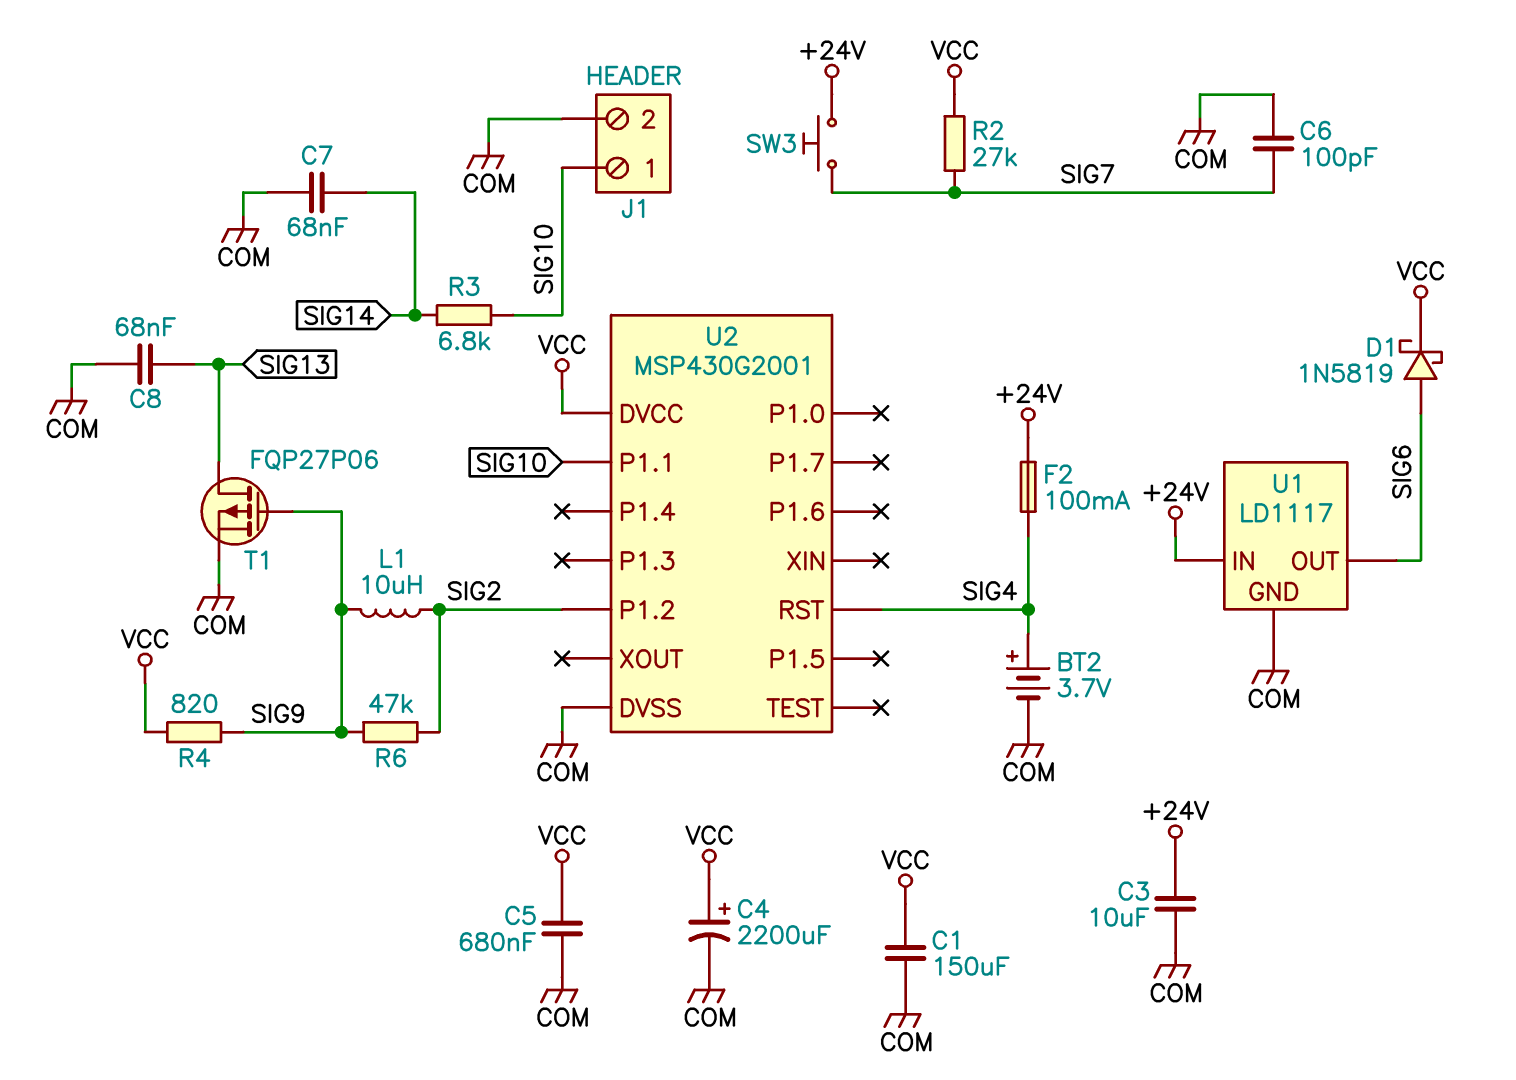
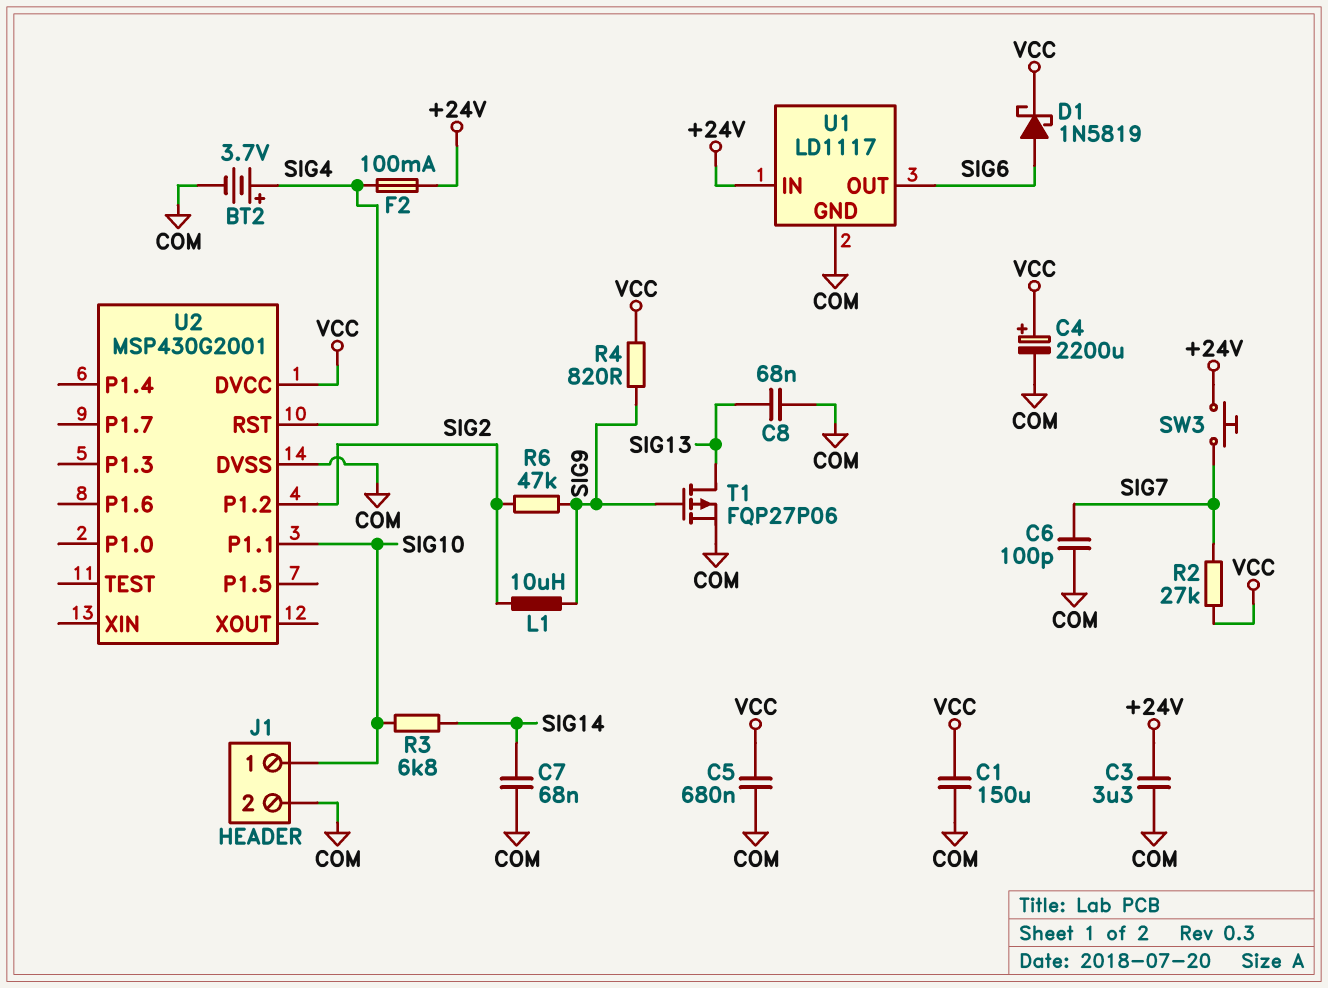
C3: 10uF (+24V, COM) -> 3.3uF (+24V, COM)

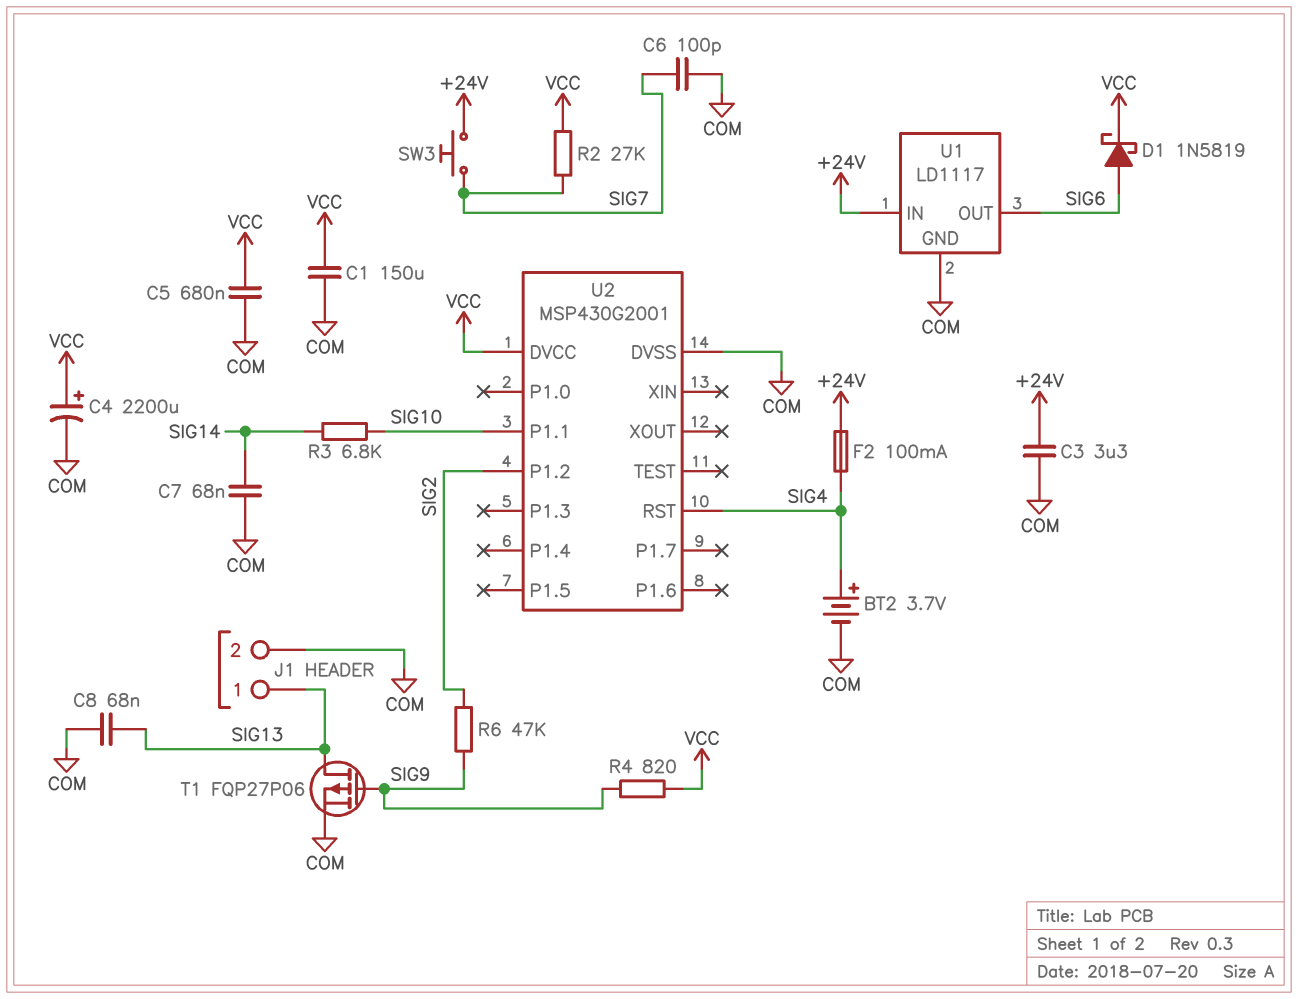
J1 pin 1: SIG10 -> SIG13
L1: 10uH (SIG2, SIG9) -> none

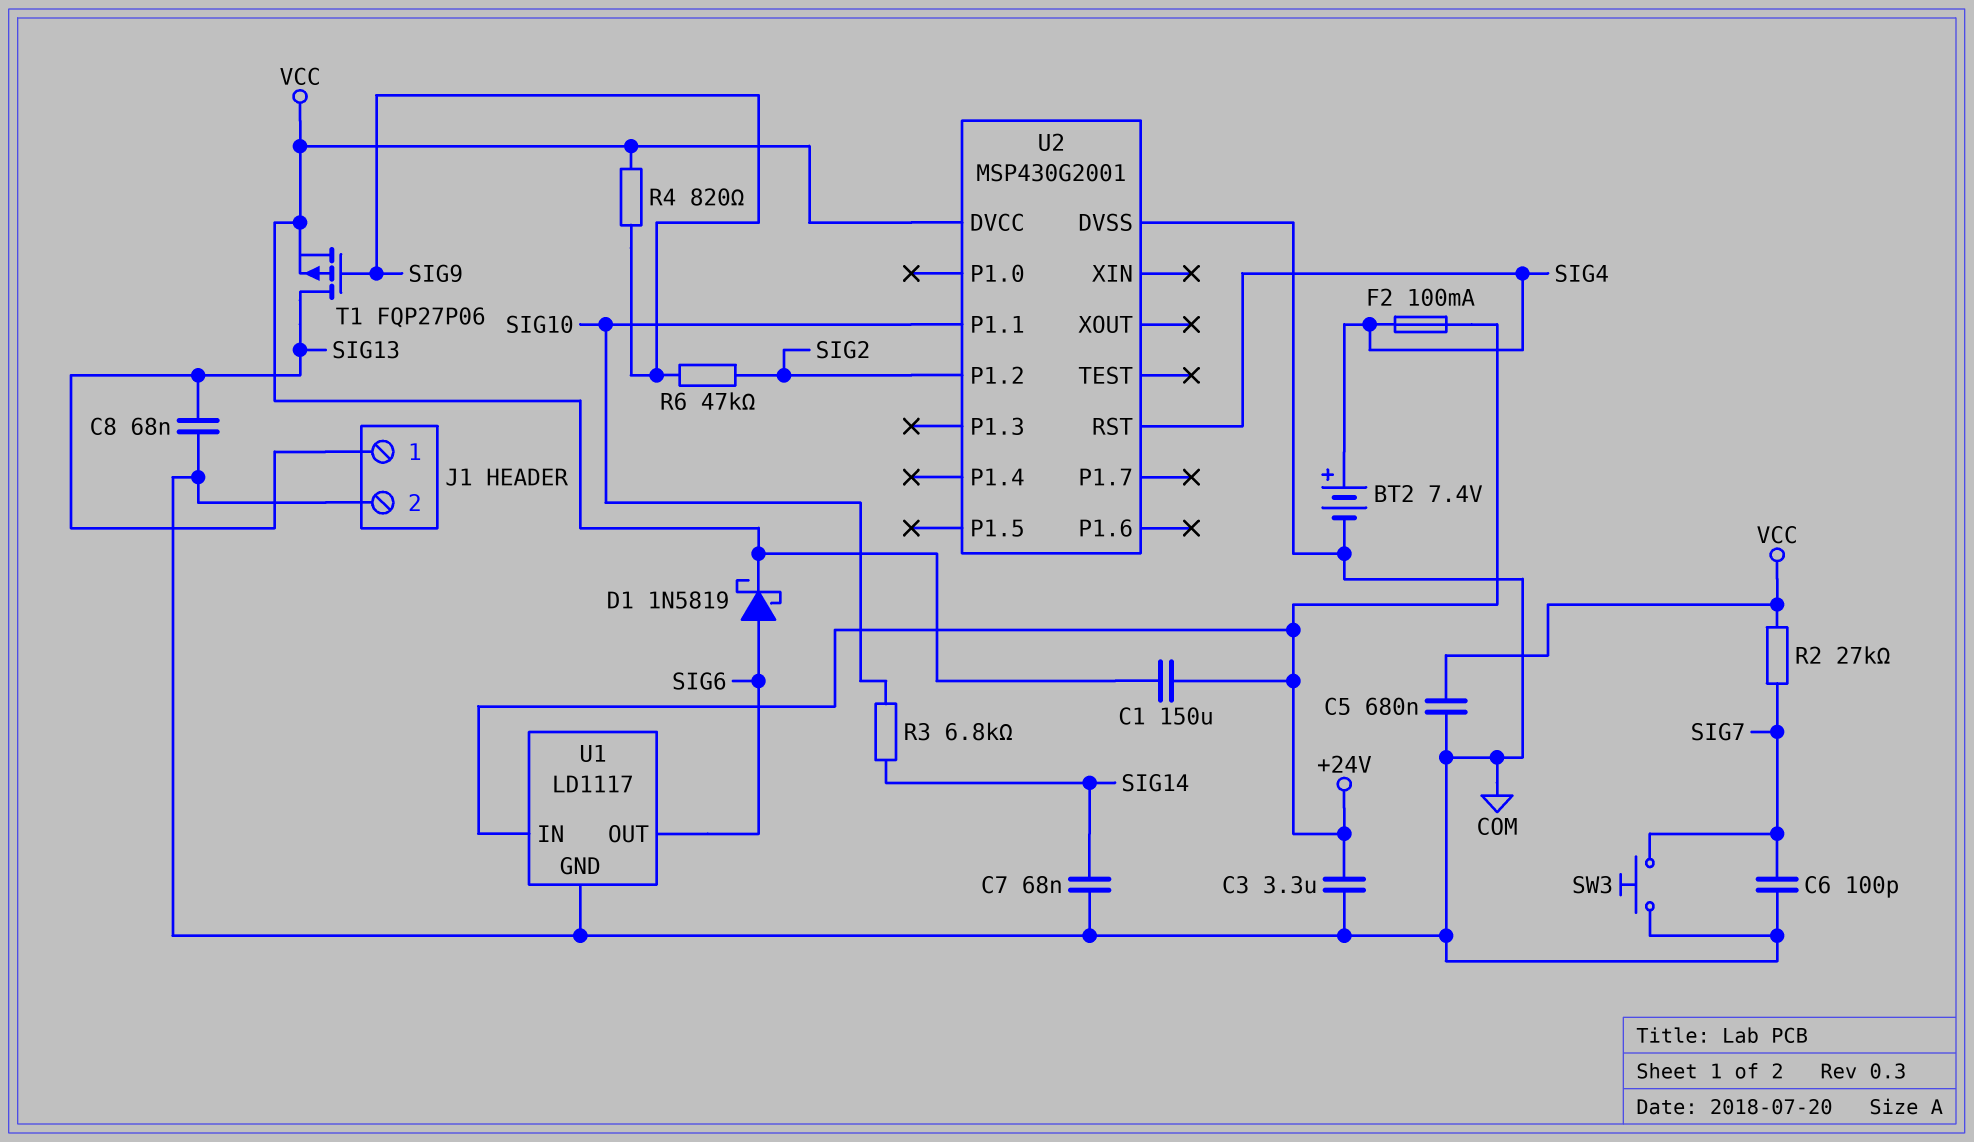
BT2: 3.7V (plus SIG4, minus COM) -> 7.4V (plus SIG4, minus COM)
C1: 150uF (COM, VCC) -> 150uF (+24V, VCC)
C4: 2200uF (plus VCC, minus COM) -> none
SW3: button (+24V, SIG7) -> button (COM, SIG7)
T1: PMOS FQP27P06 (G SIG9, D SIG13, S COM) -> PMOS FQP27P06 (G SIG9, D SIG13, S VCC)

